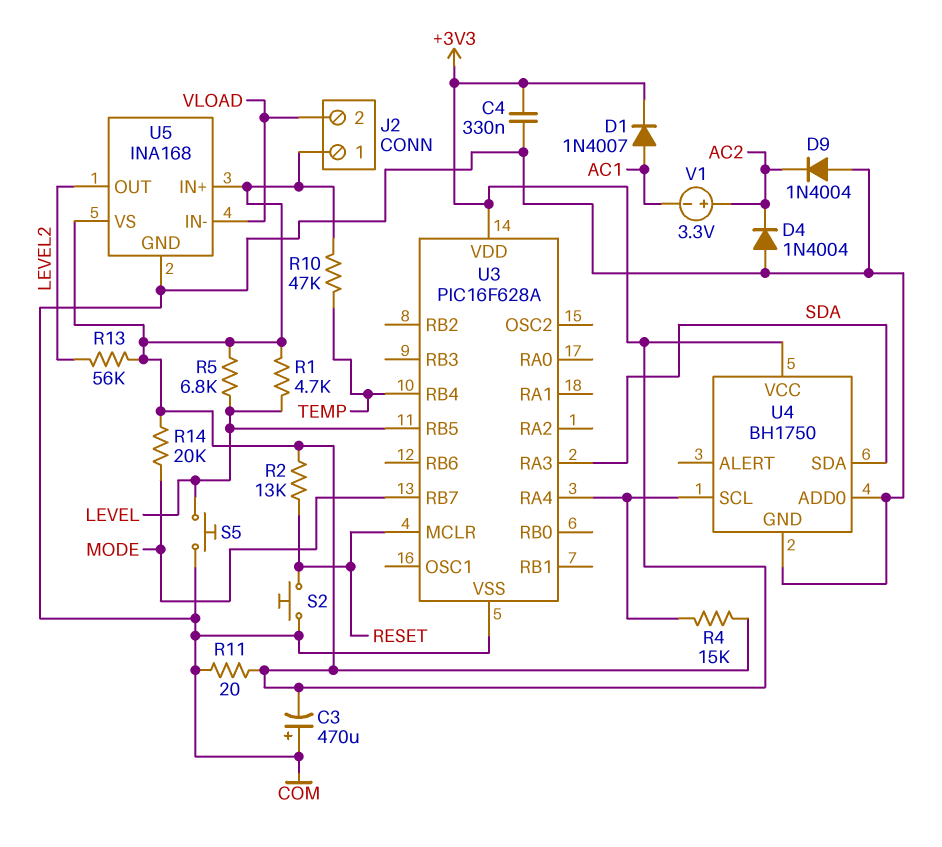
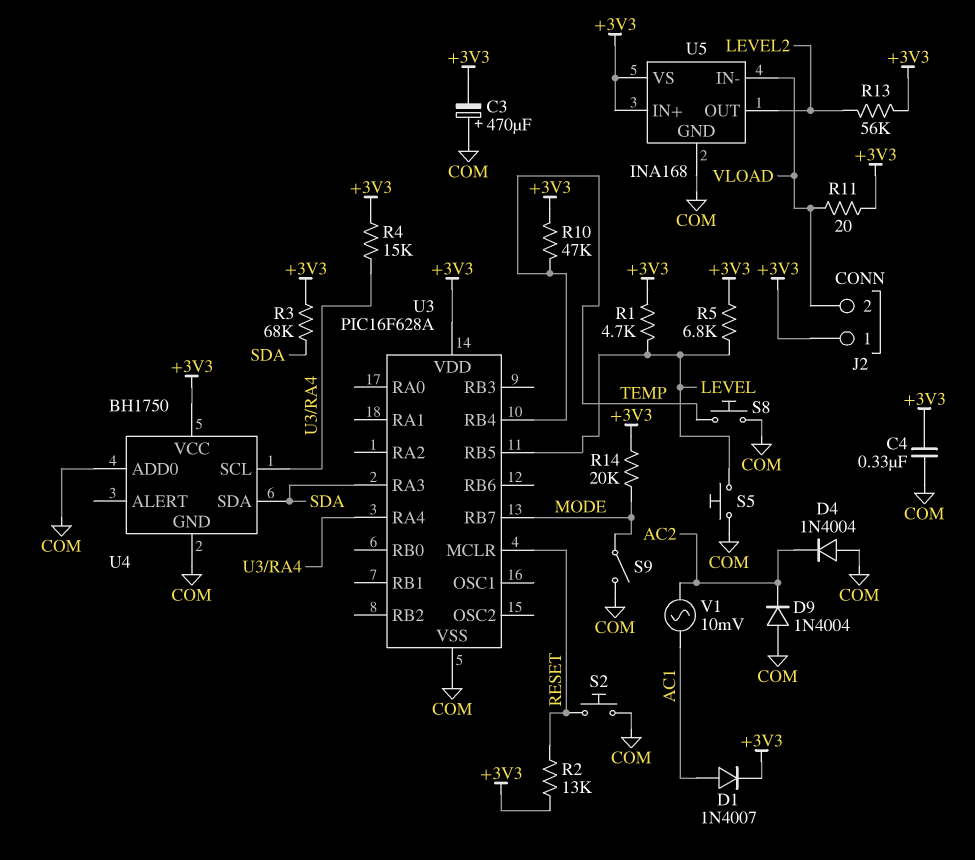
R3: none -> 68k (+3V3, SDA)
R11: 20 (+3V3, COM) -> 20 (+3V3, VLOAD)
S8: none -> button (COM, TEMP)
S9: none -> switch (COM, MODE)
V1: 3.3V (plus AC2, minus AC1) -> AC 10mV (AC1, AC2)

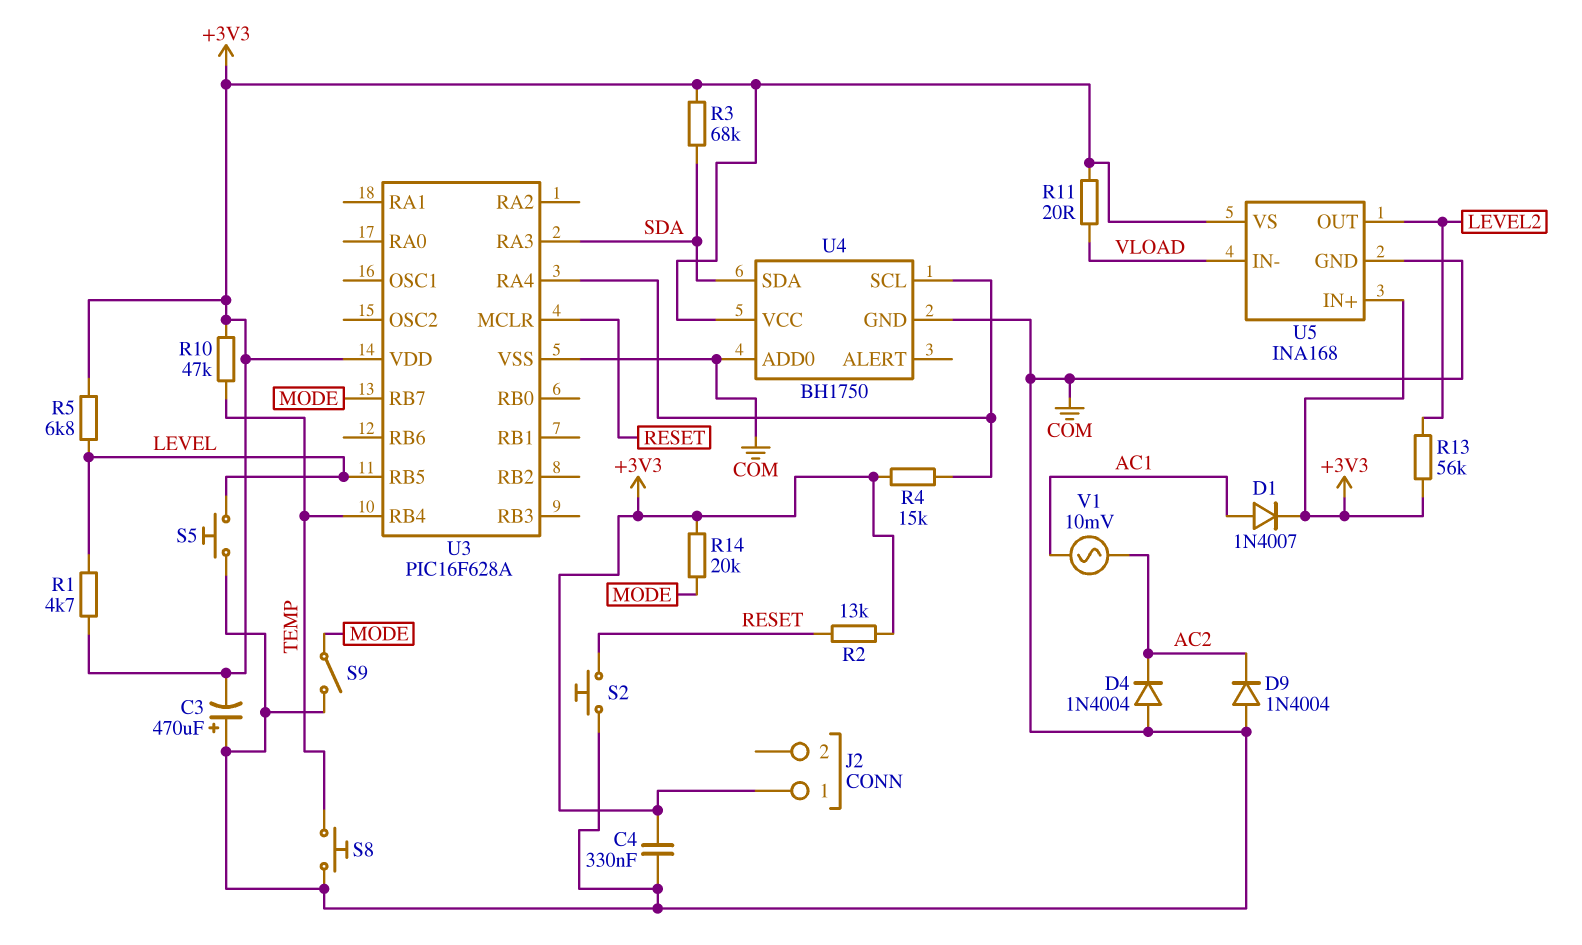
J2 pin 2: VLOAD -> none

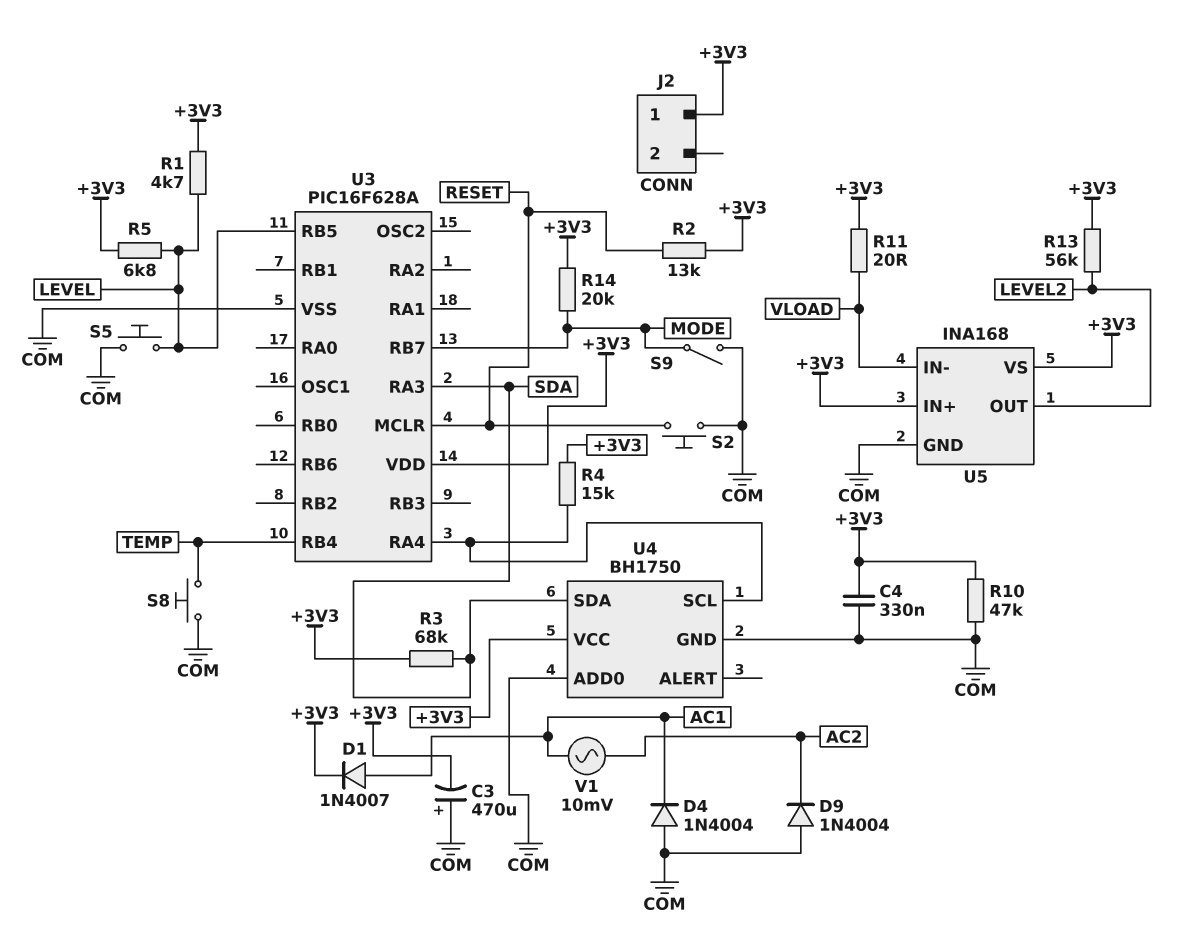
D4: diode 1N4004 (A COM, K AC2) -> diode 1N4004 (A COM, K AC1)
R10: 47k (+3V3, TEMP) -> 47k (+3V3, COM)

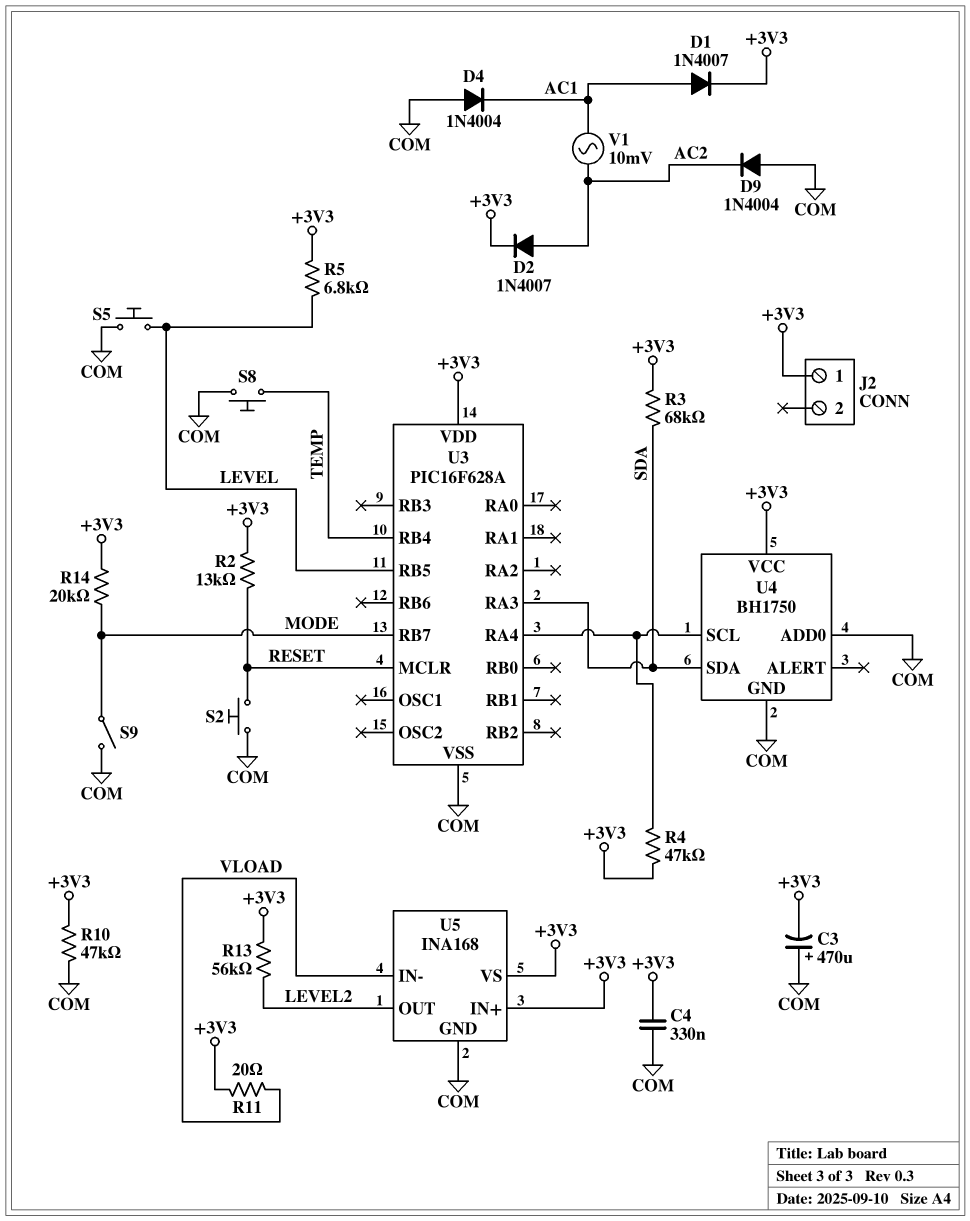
D2: none -> diode 1N4007 (A AC2, K +3V3)
R1: 4.7k (+3V3, LEVEL) -> none
R4: 15k (+3V3, U3/RA4) -> 47k (+3V3, U3/RA4)

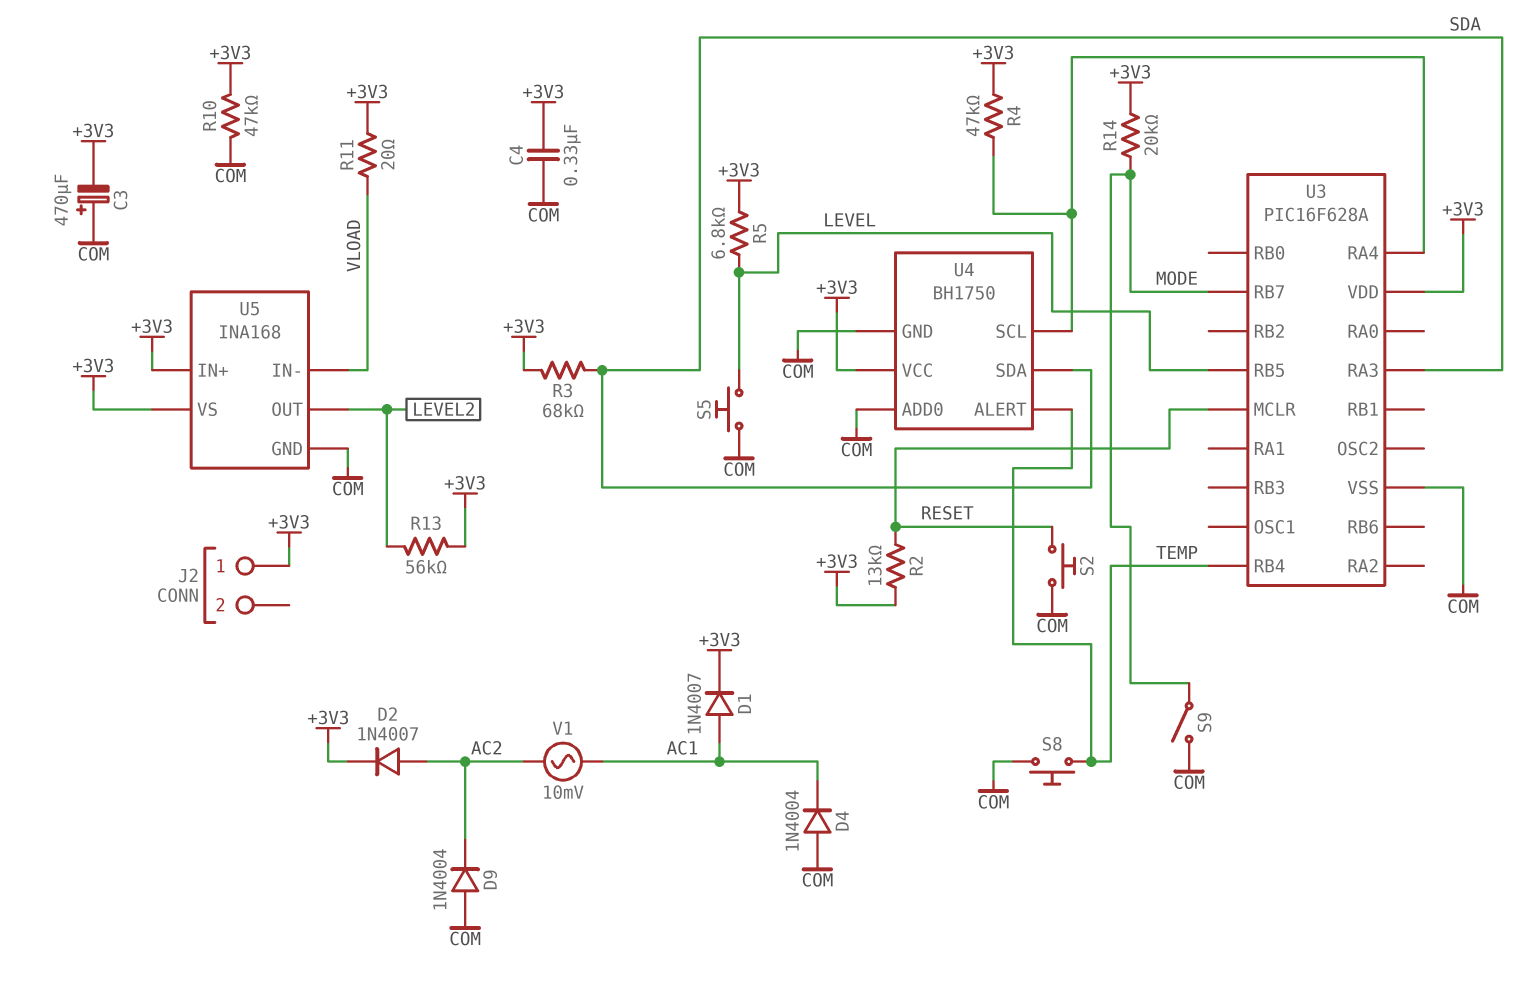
U4 pin ALERT: none -> TEMP

